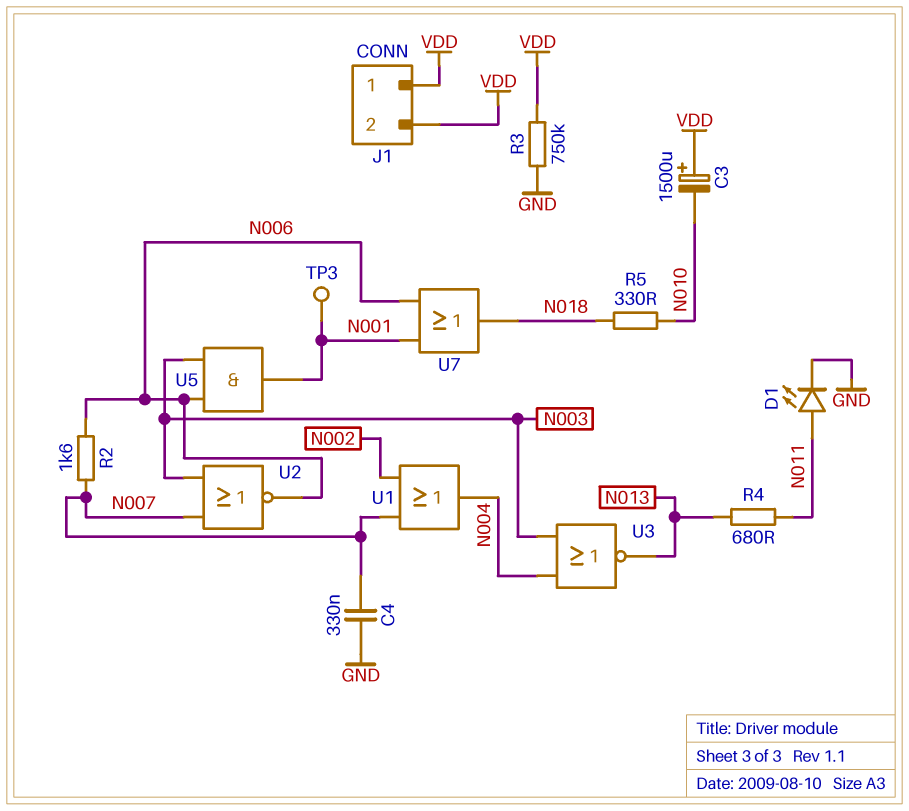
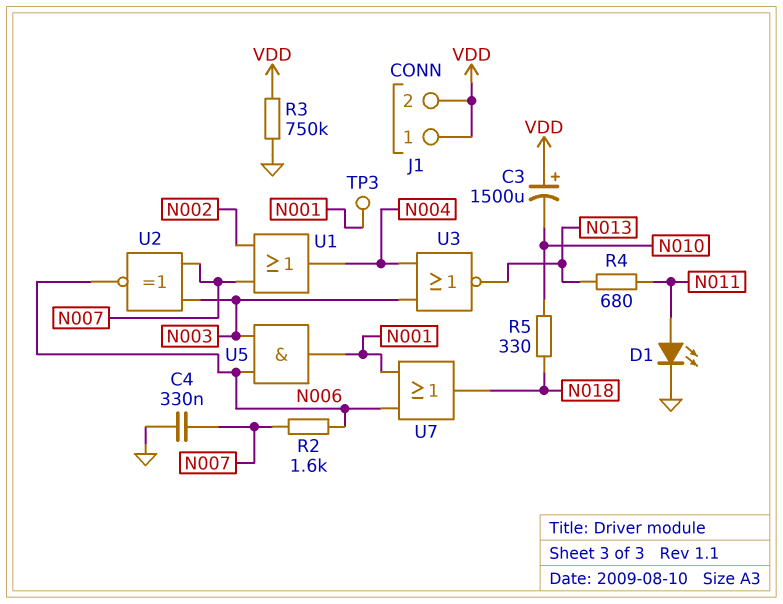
U2: NOR (in N003, in N007, out N006) -> XNOR (in N003, in N007, out N006)

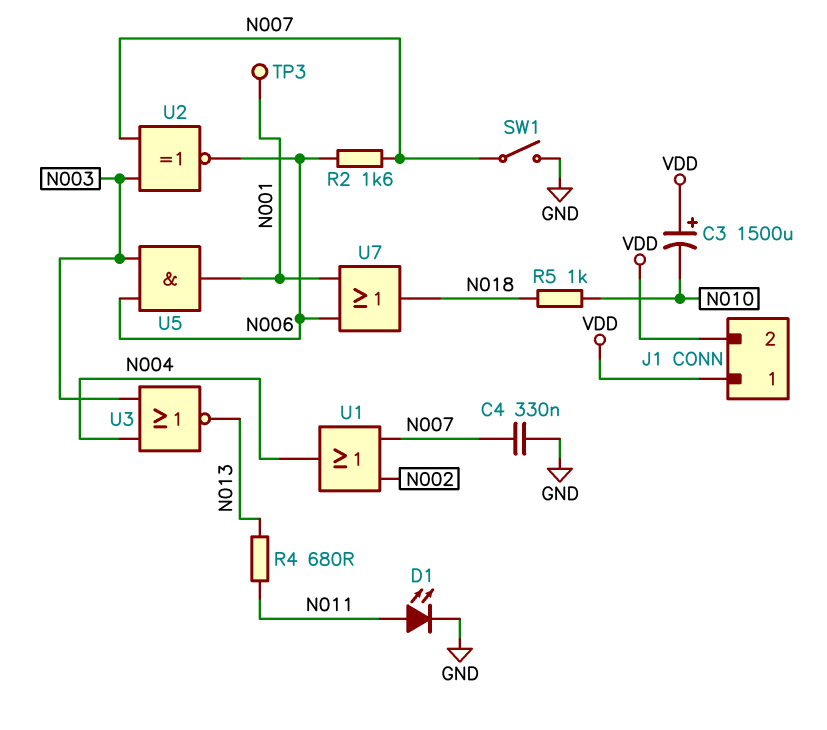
R3: 750k (GND, VDD) -> none
R5: 330 (N010, N018) -> 1k (N010, N018)
SW1: none -> switch (GND, N007)

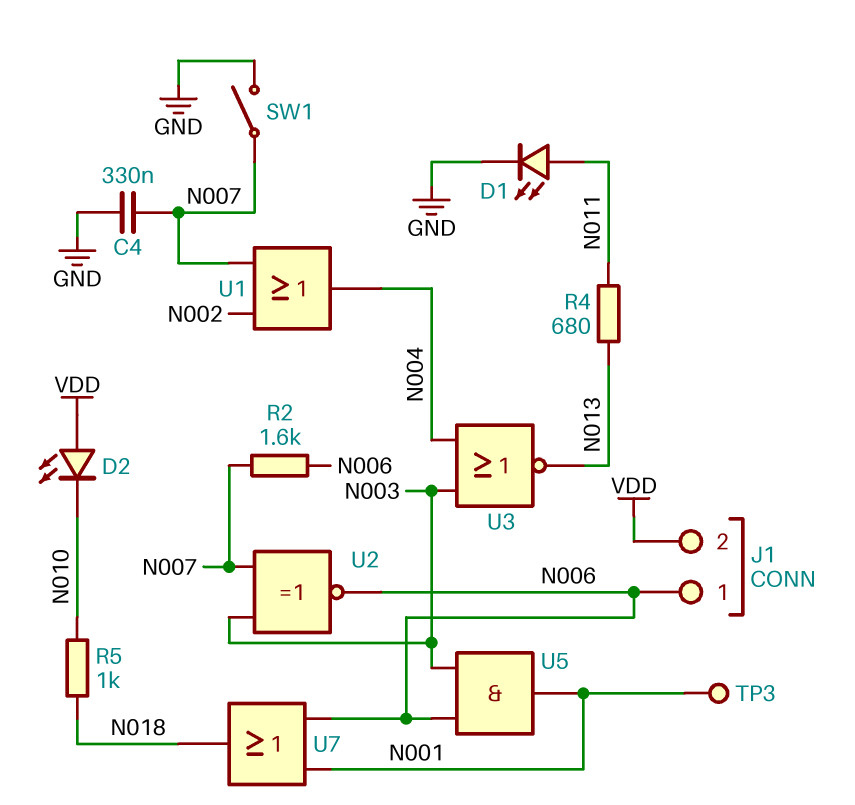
C3: 1500uF (plus VDD, minus N010) -> none
D2: none -> LED (A VDD, K N010)
J1 pin 1: VDD -> N006

